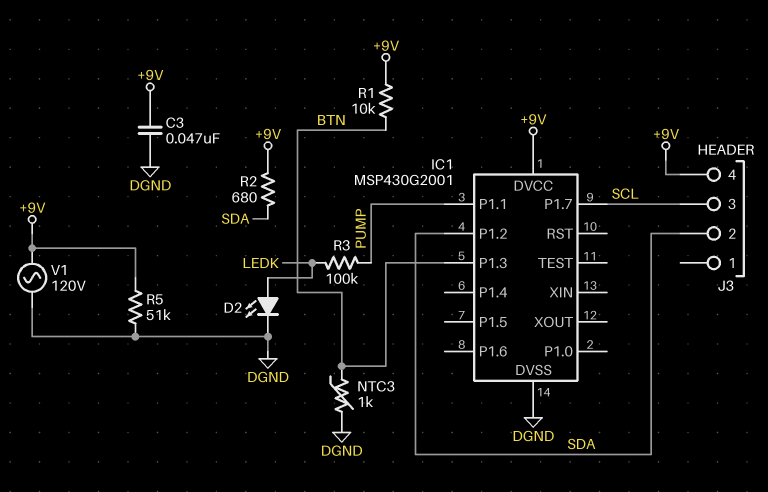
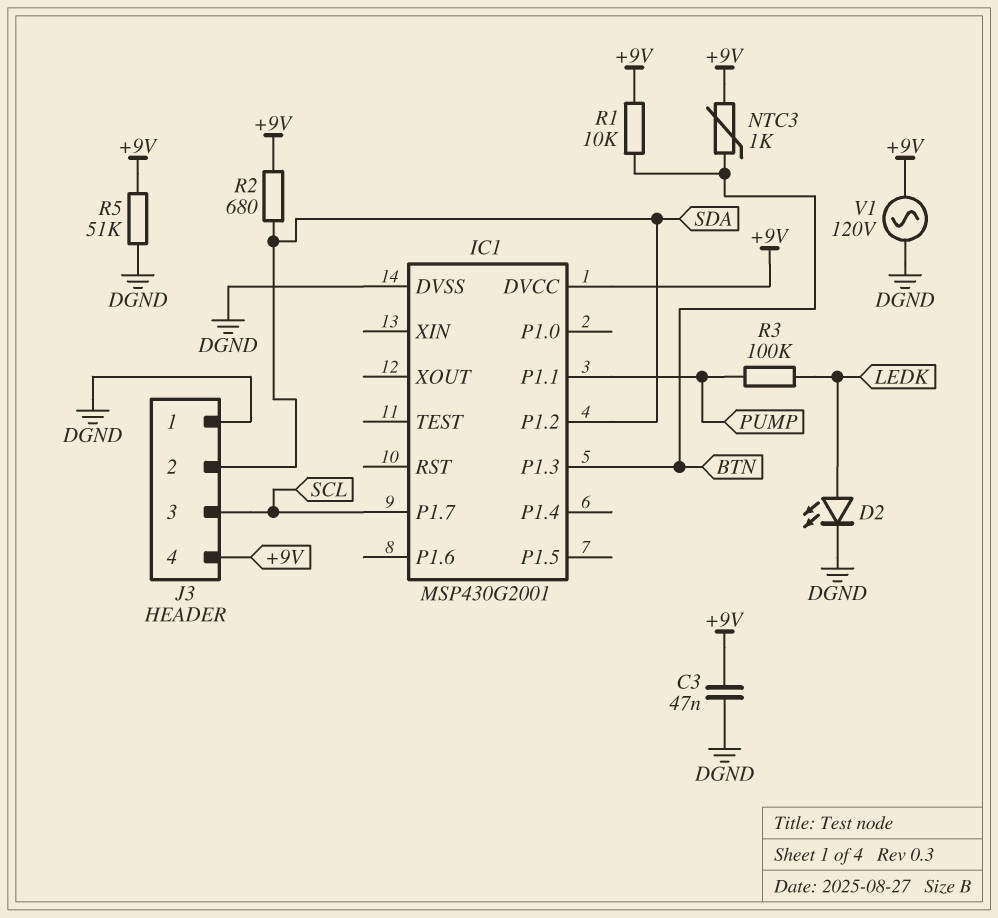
J3 pin 1: none -> DGND
NTC3: 1k (BTN, DGND) -> 1k (+9V, BTN)

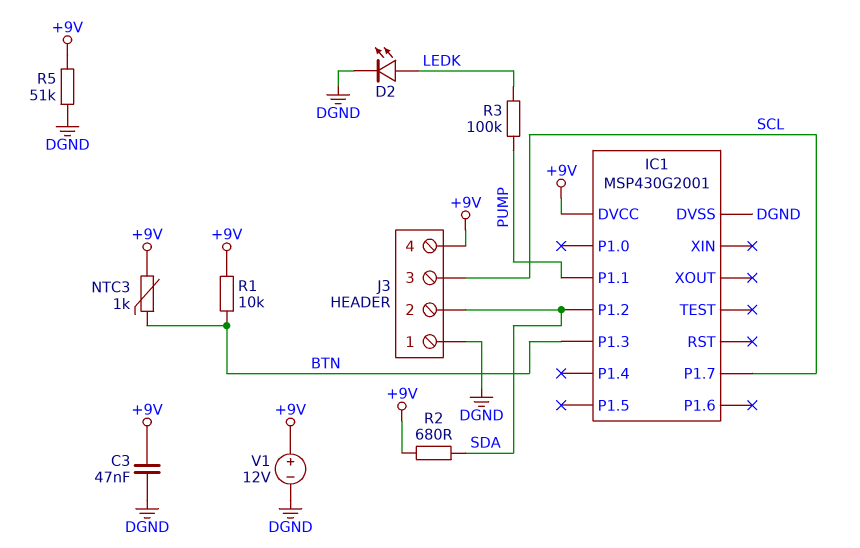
V1: AC 120V (+9V, DGND) -> 12V (plus +9V, minus DGND)

